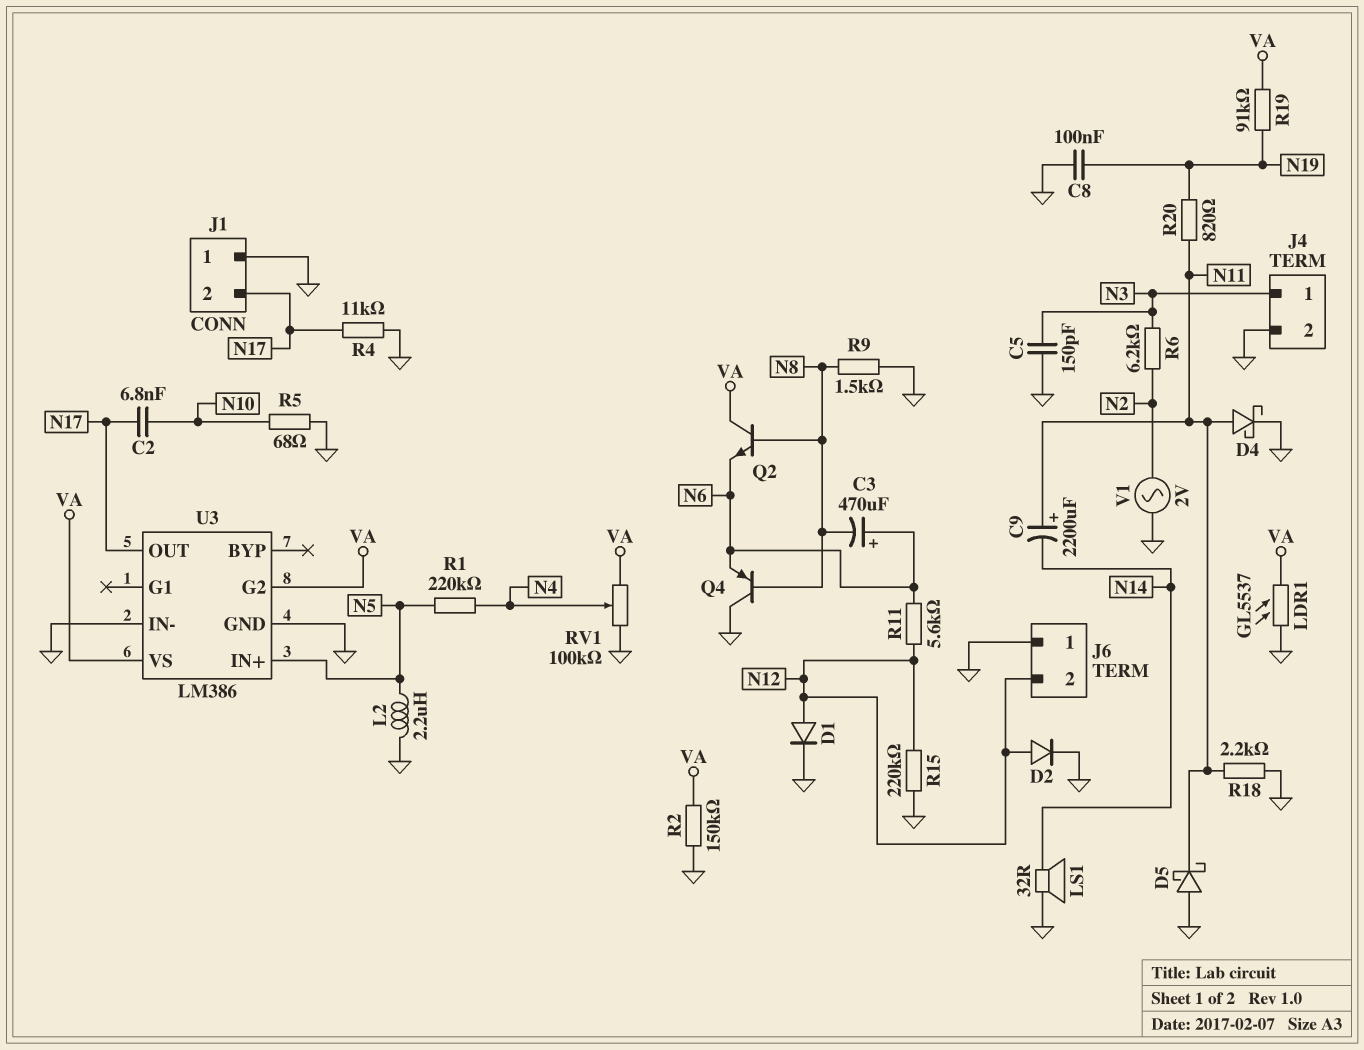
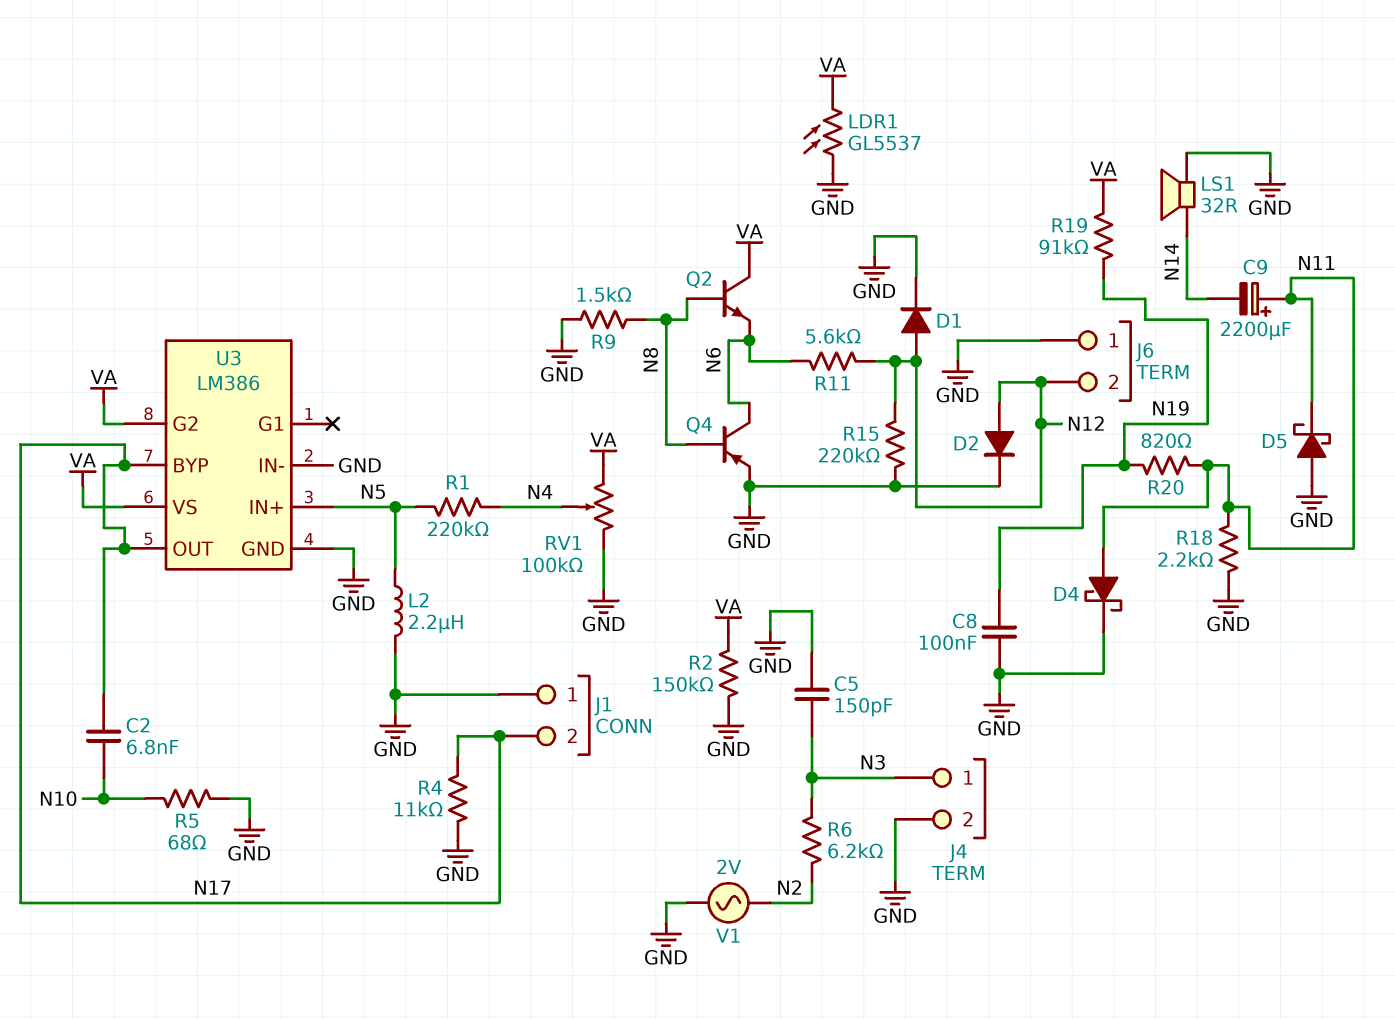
C3: 470uF (plus N6, minus N8) -> none
Q4: PNP (B N8, C GND, E N6) -> PNP (B N8, C N6, E GND)
U3 pin BYP: none -> N17

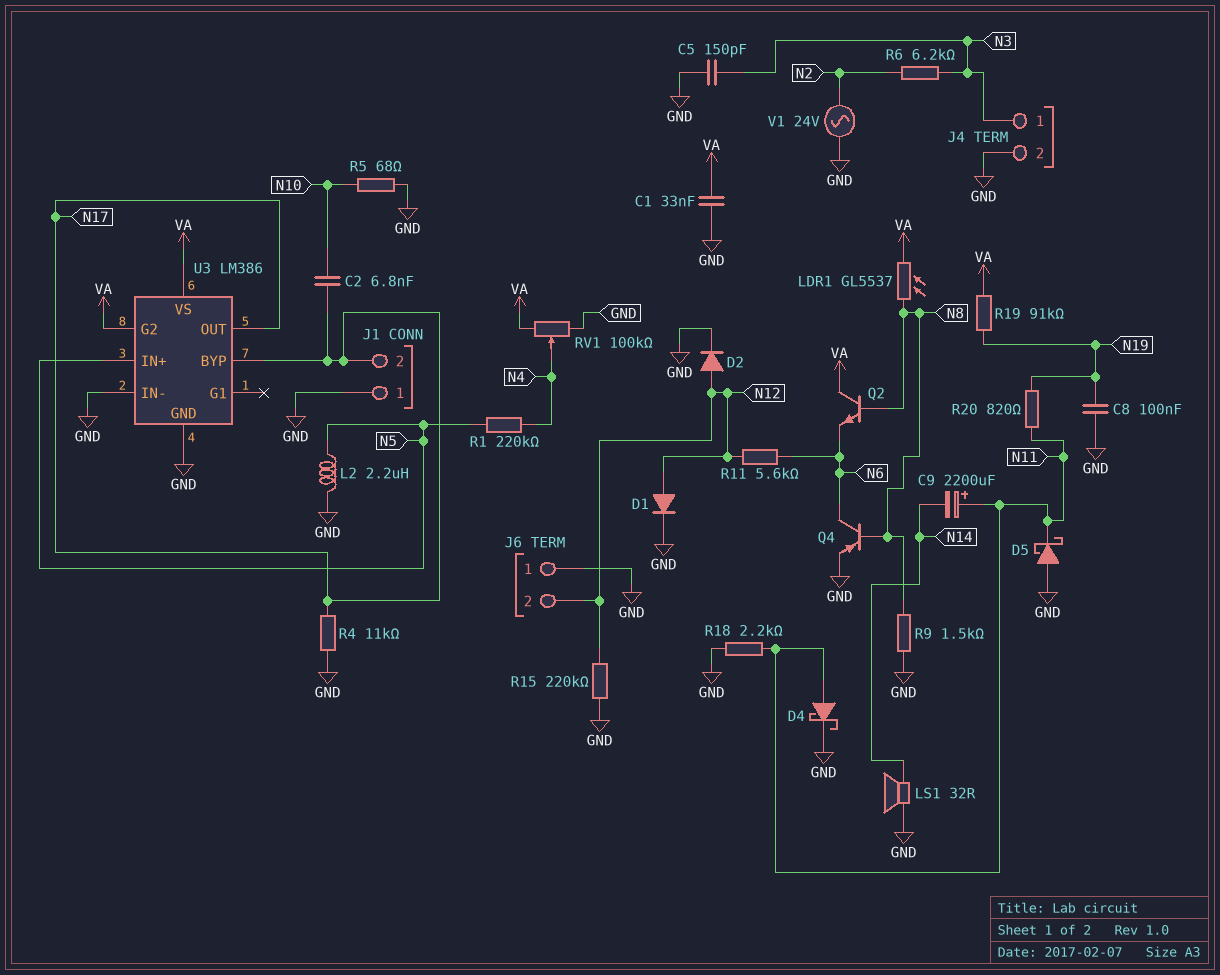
C1: none -> 33nF (GND, VA)
LDR1: GL5537 (GND, VA) -> GL5537 (N8, VA)
R2: 150k (GND, VA) -> none
V1: AC 2V (GND, N2) -> AC 24V (GND, N2)

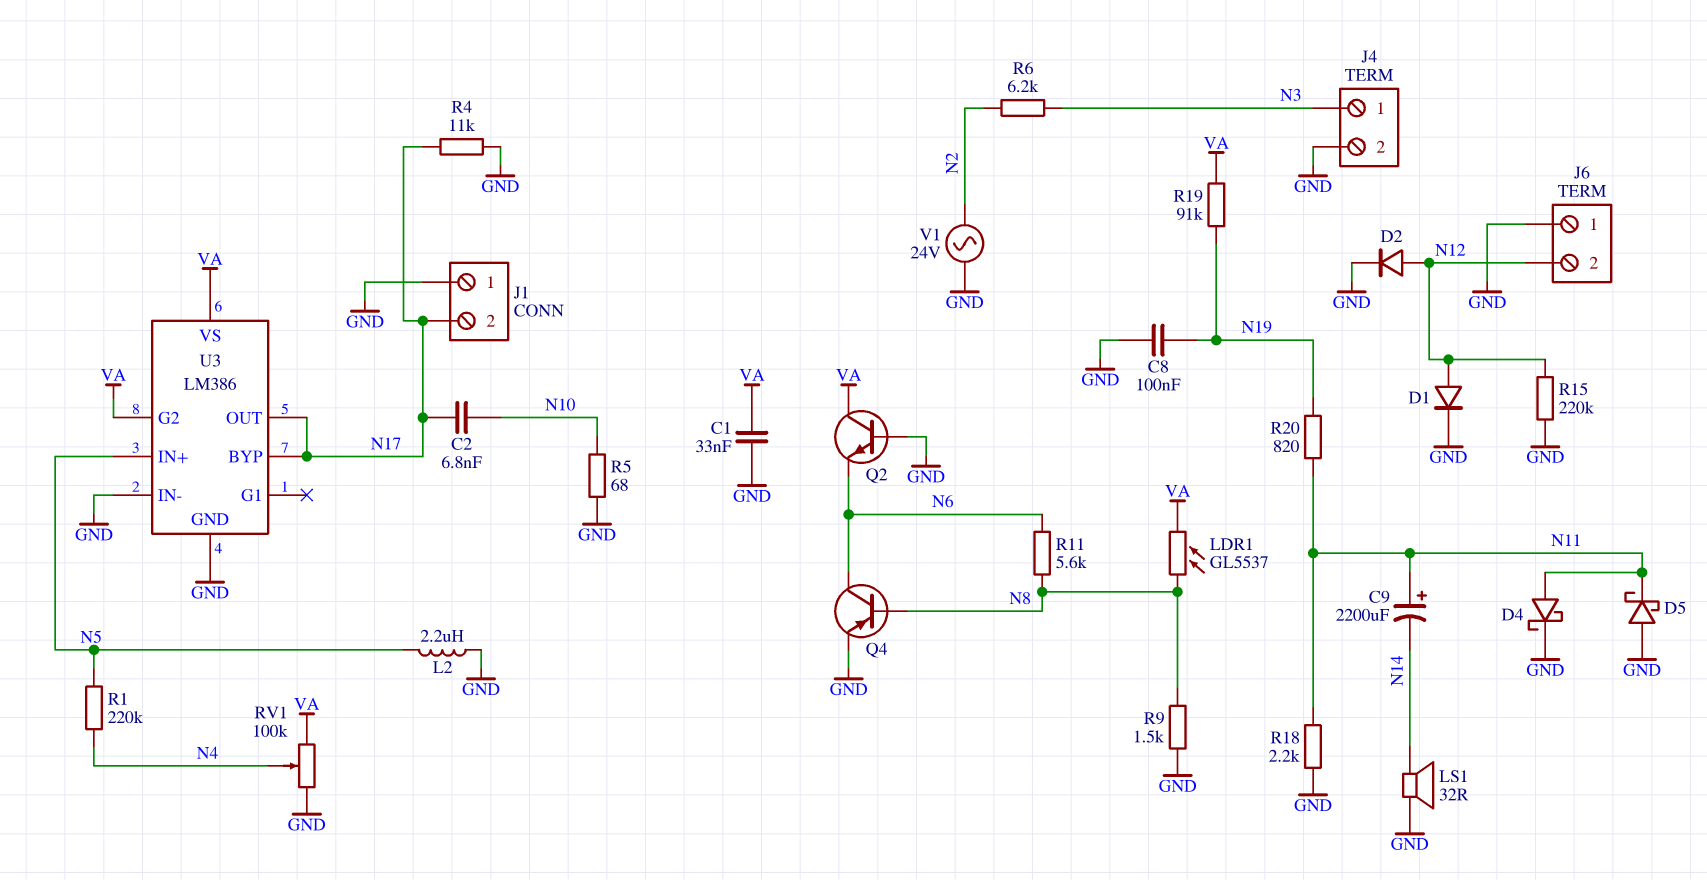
C5: 150pF (GND, N3) -> none
Q2: NPN (B N8, C VA, E N6) -> NPN (B GND, C VA, E N6)
R11: 5.6k (N6, N12) -> 5.6k (N6, N8)

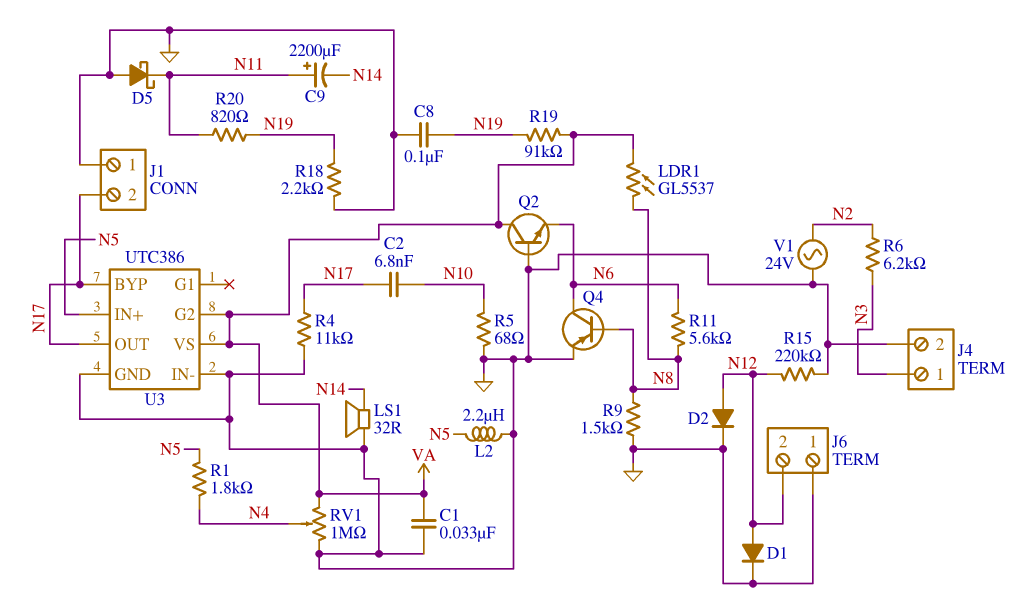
D4: schottky (A N11, K GND) -> none
R1: 220k (N4, N5) -> 1.8k (N4, N5)
R18: 2.2k (GND, N11) -> 2.2k (GND, N19)
RV1: 100k (GND, VA, wiper N4) -> 1M (GND, VA, wiper N4)
U3: LM386 -> UTC386

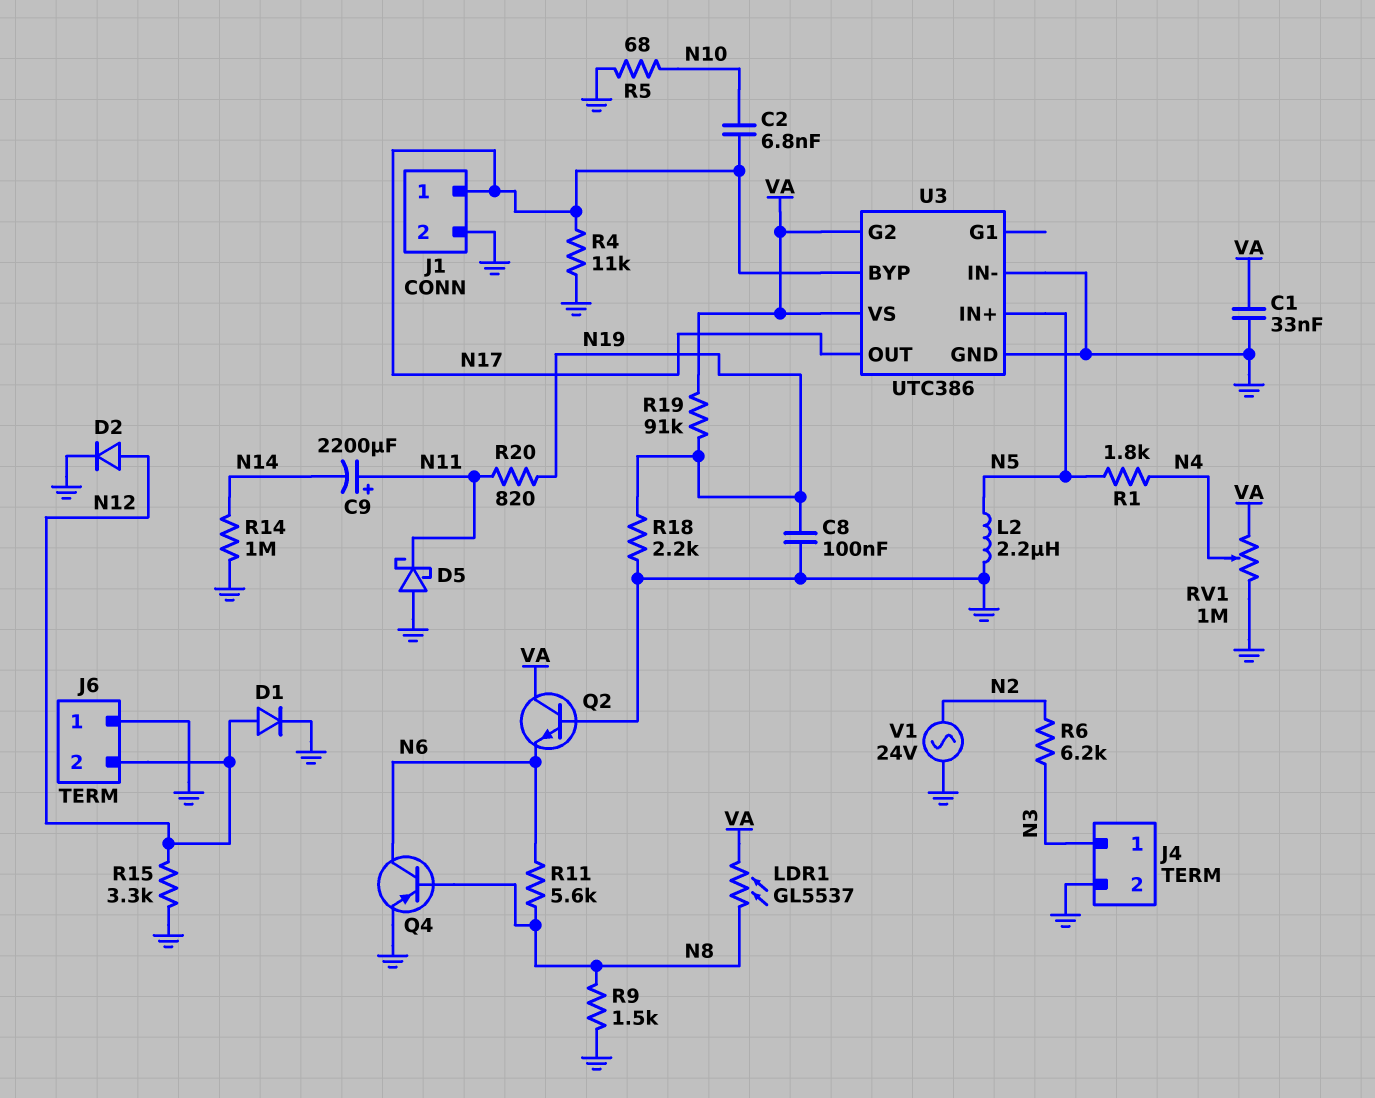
J1 pin 1: GND -> N17
J1 pin 2: N17 -> GND
LS1: speaker 32R (GND, N14) -> none
R14: none -> 1M (GND, N14)
R15: 220k (GND, N12) -> 3.3k (GND, N12)

